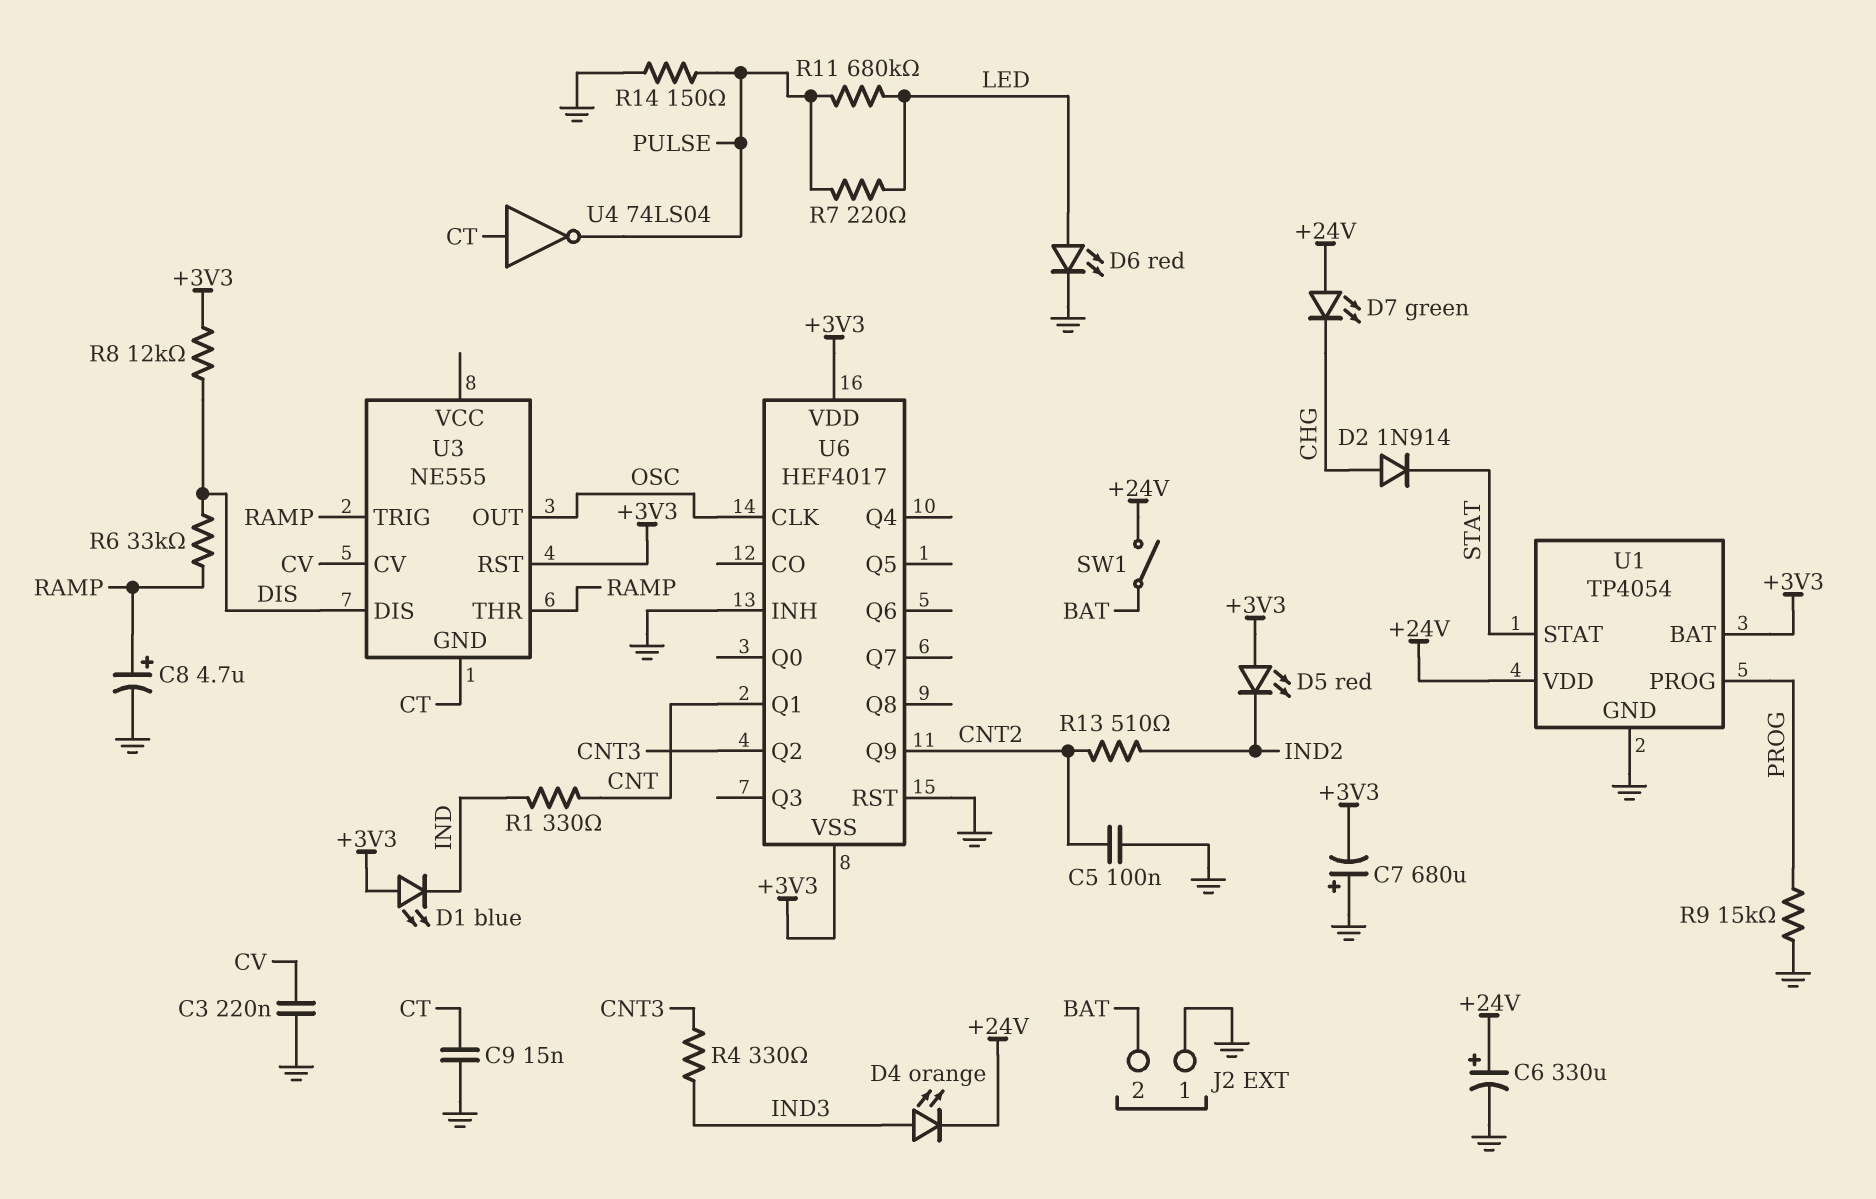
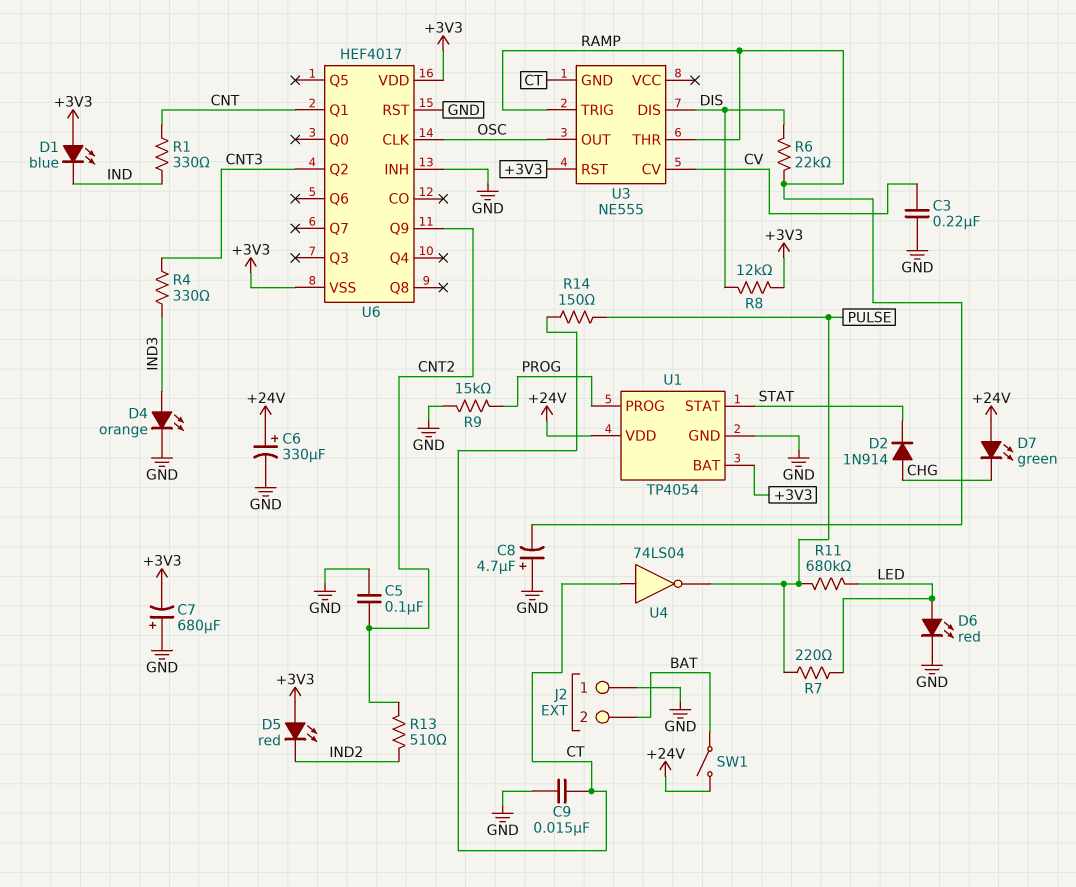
C8: 4.7uF (plus RAMP, minus GND) -> 4.7uF (plus GND, minus RAMP)
D4: LED orange (A IND3, K +24V) -> LED orange (A IND3, K GND)
R6: 33k (DIS, RAMP) -> 22k (DIS, RAMP)
R14: 150 (GND, PULSE) -> 150 (CT, PULSE)

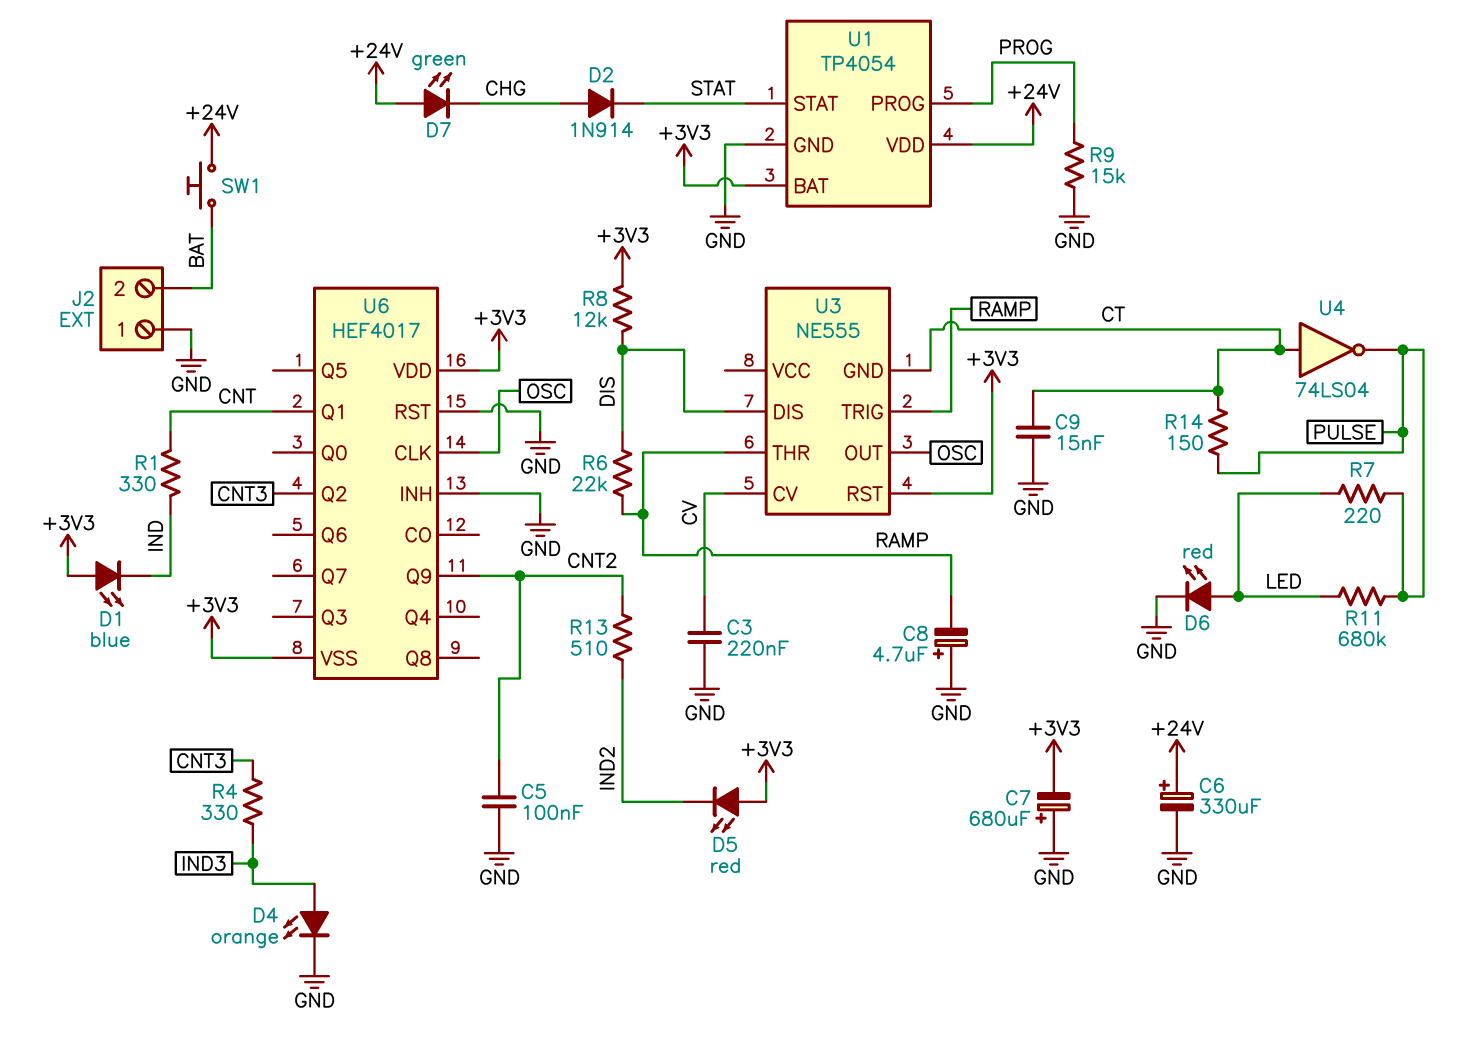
SW1: switch (+24V, BAT) -> button (+24V, BAT)

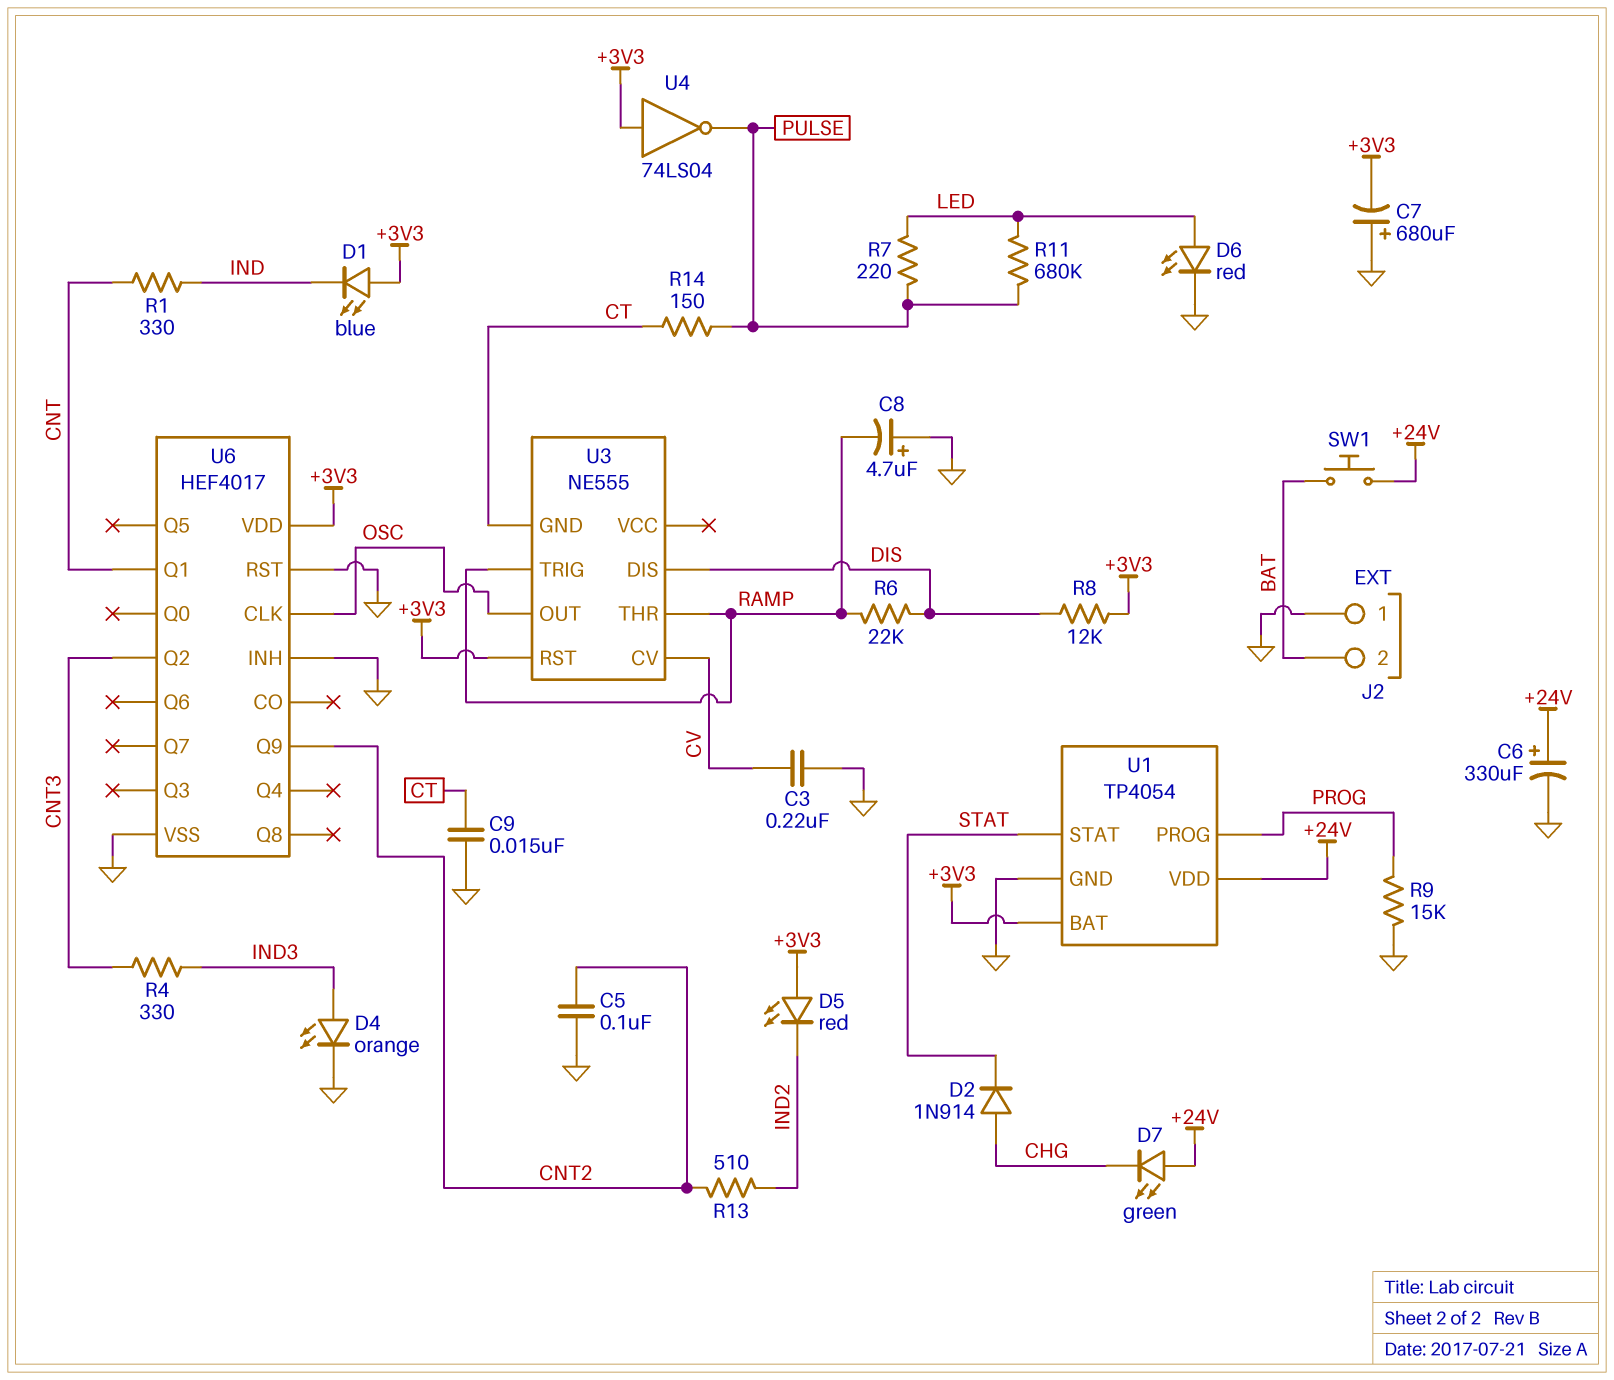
U4: NOT 74LS04 (in CT, out PULSE) -> NOT 74LS04 (in +3V3, out PULSE)
U6 pin VSS: +3V3 -> GND

